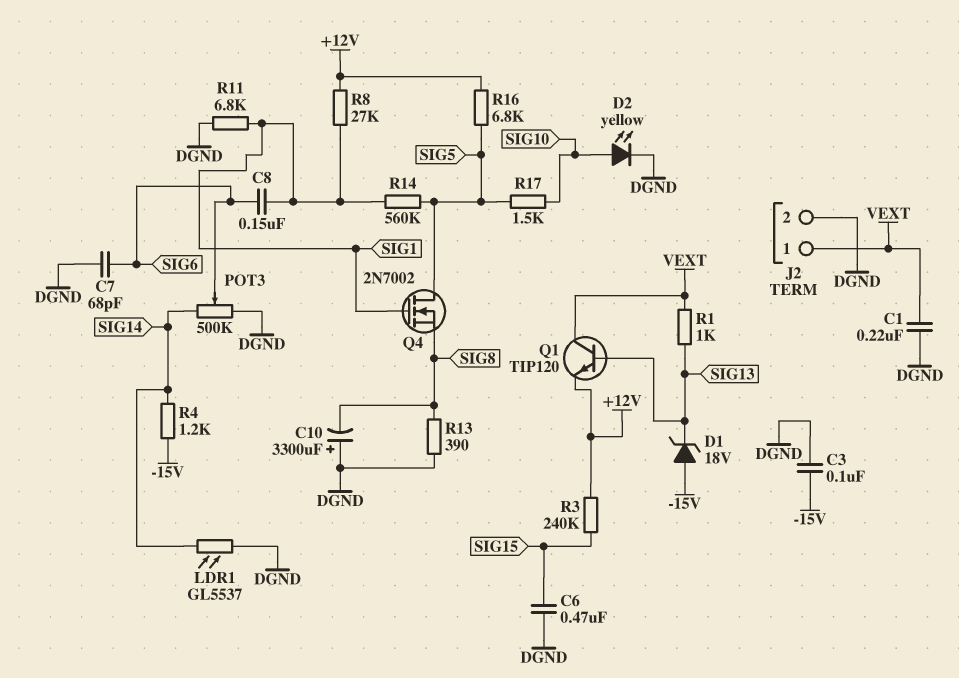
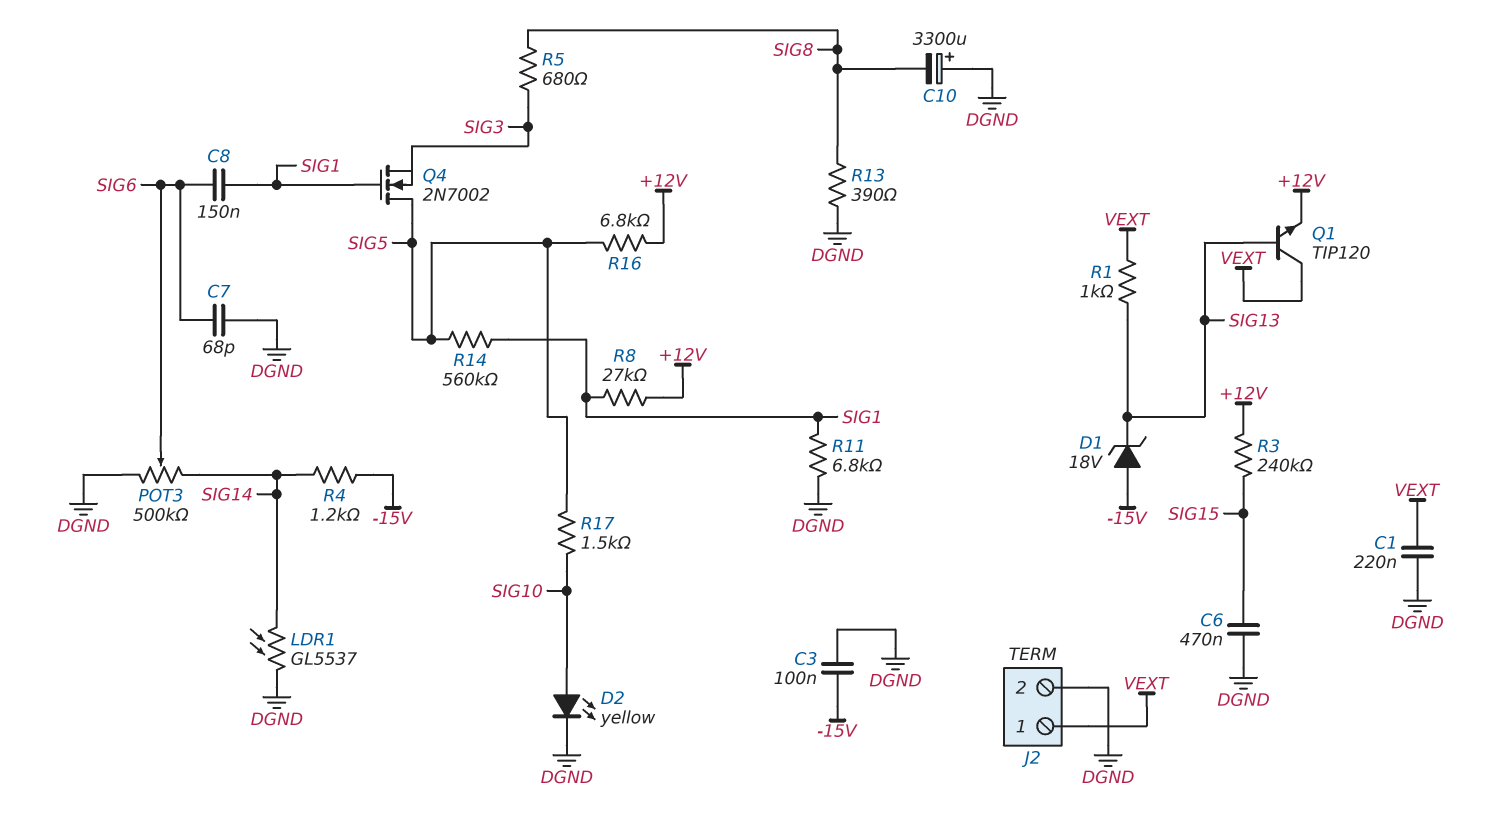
Q4: NMOS 2N7002 (G SIG1, D SIG5, S SIG8) -> NMOS 2N7002 (G SIG1, D SIG5, S SIG3)
R5: none -> 680 (SIG3, SIG8)

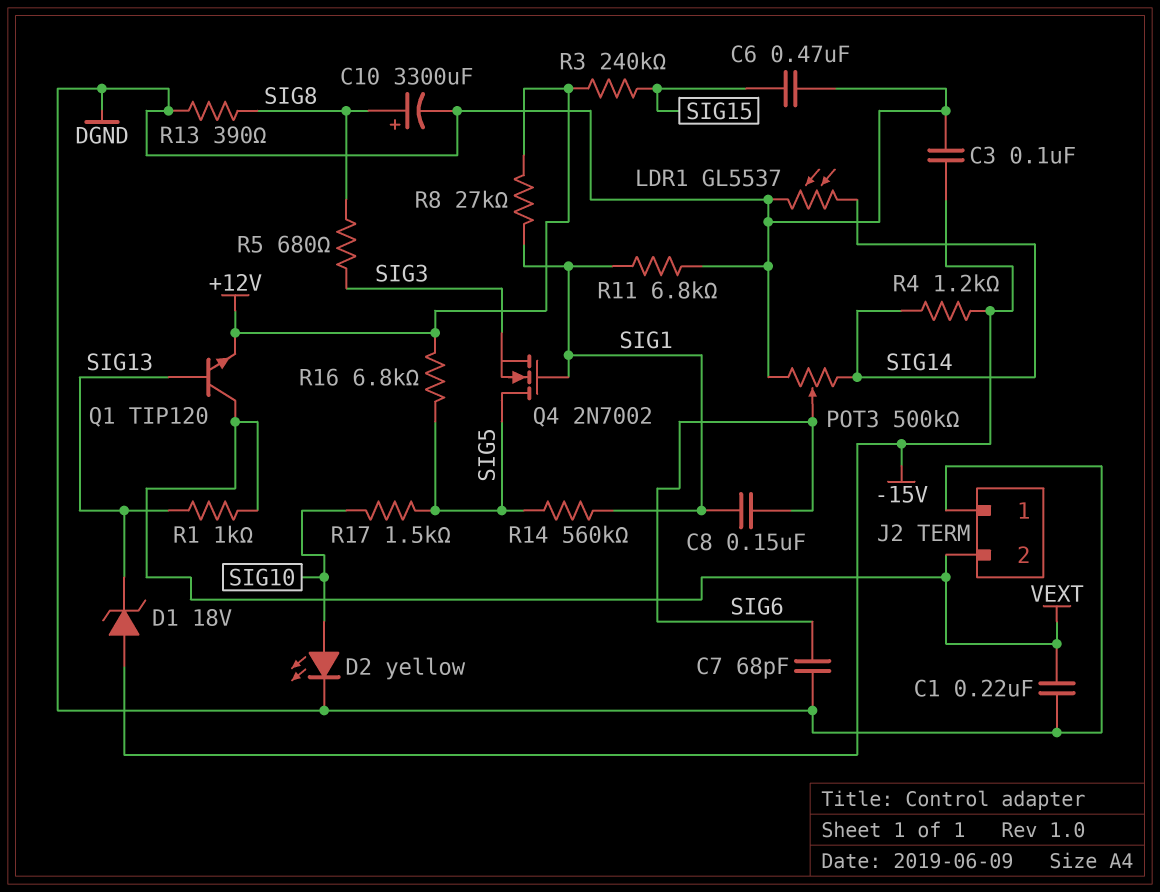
C10: 3300uF (plus DGND, minus SIG8) -> 3300uF (plus SIG8, minus DGND)
J2 pin 1: VEXT -> DGND
J2 pin 2: DGND -> VEXT

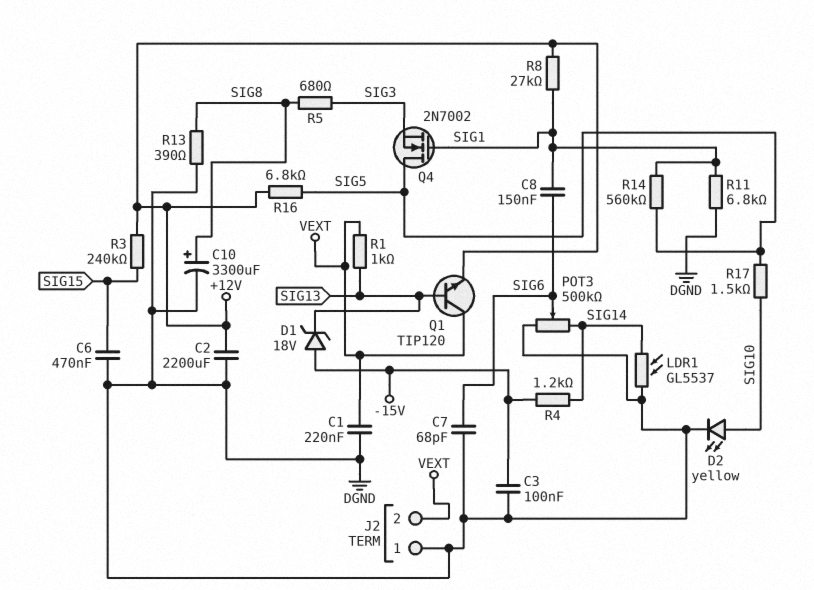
C2: none -> 2200uF (+12V, DGND)

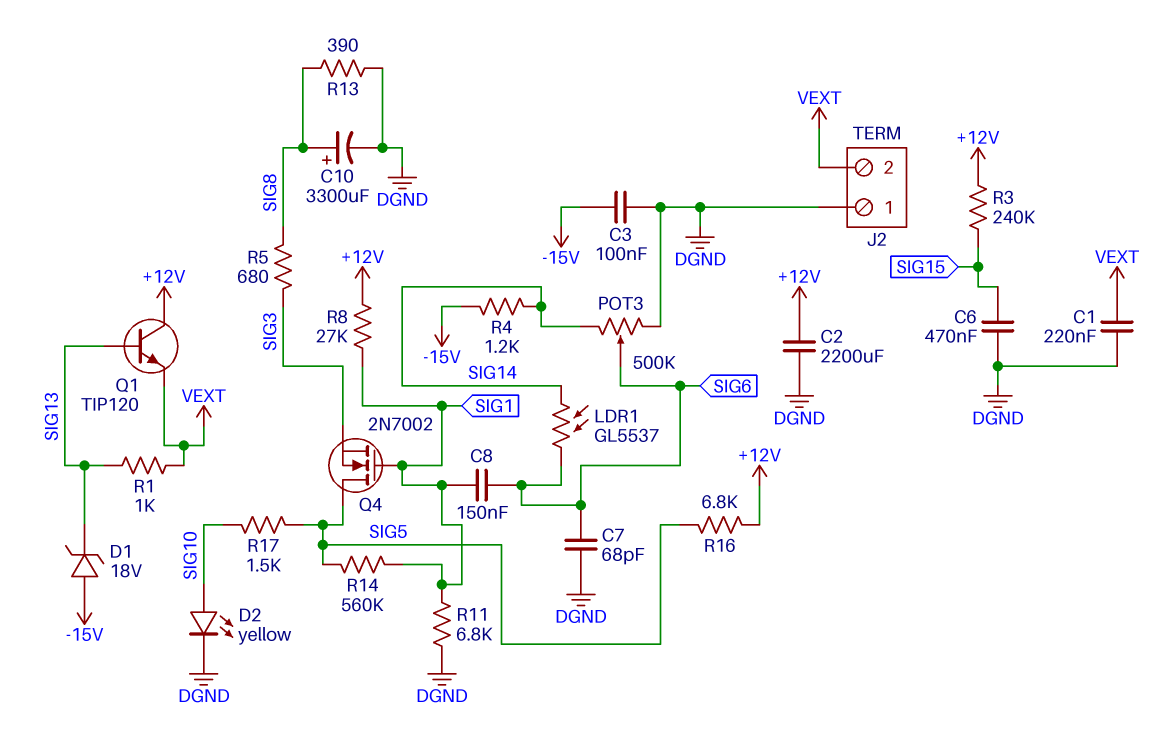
LDR1: GL5537 (DGND, SIG14) -> GL5537 (SIG6, SIG14)
Q1: NPN TIP120 (B SIG13, C VEXT, E +12V) -> NPN TIP120 (B SIG13, C +12V, E VEXT)

